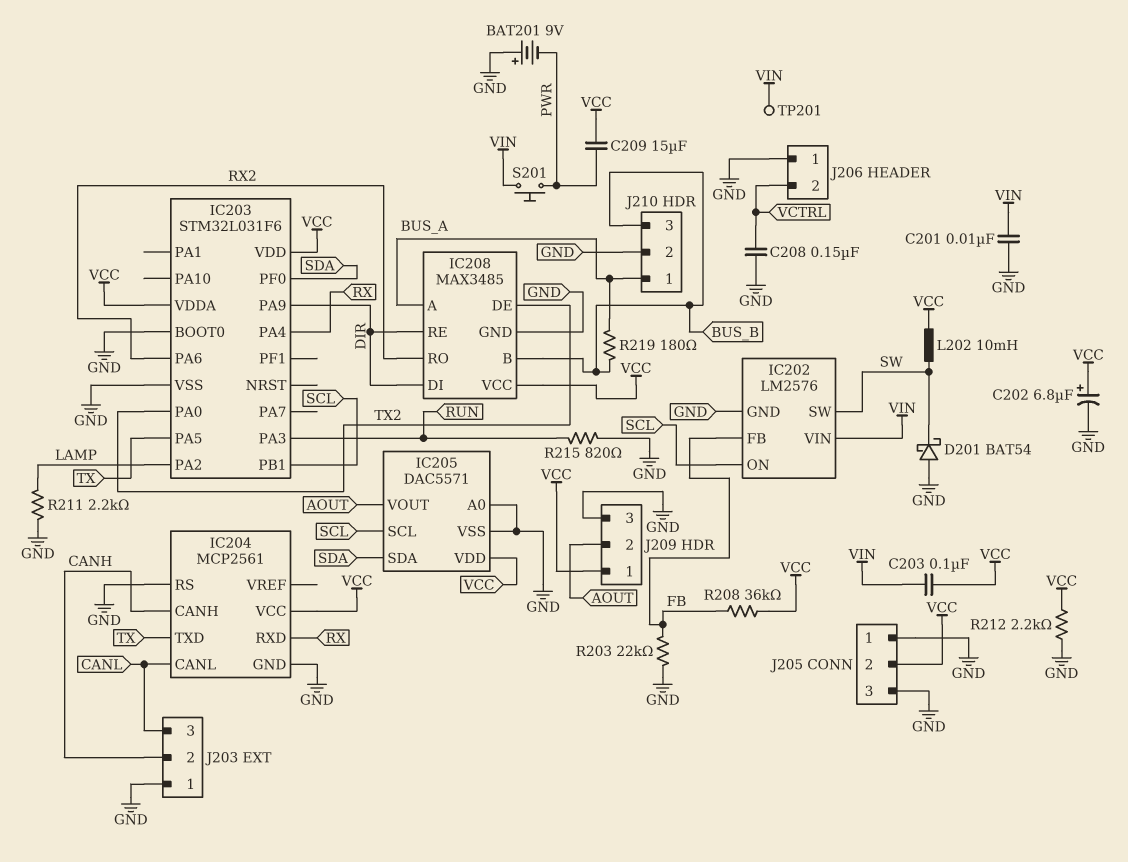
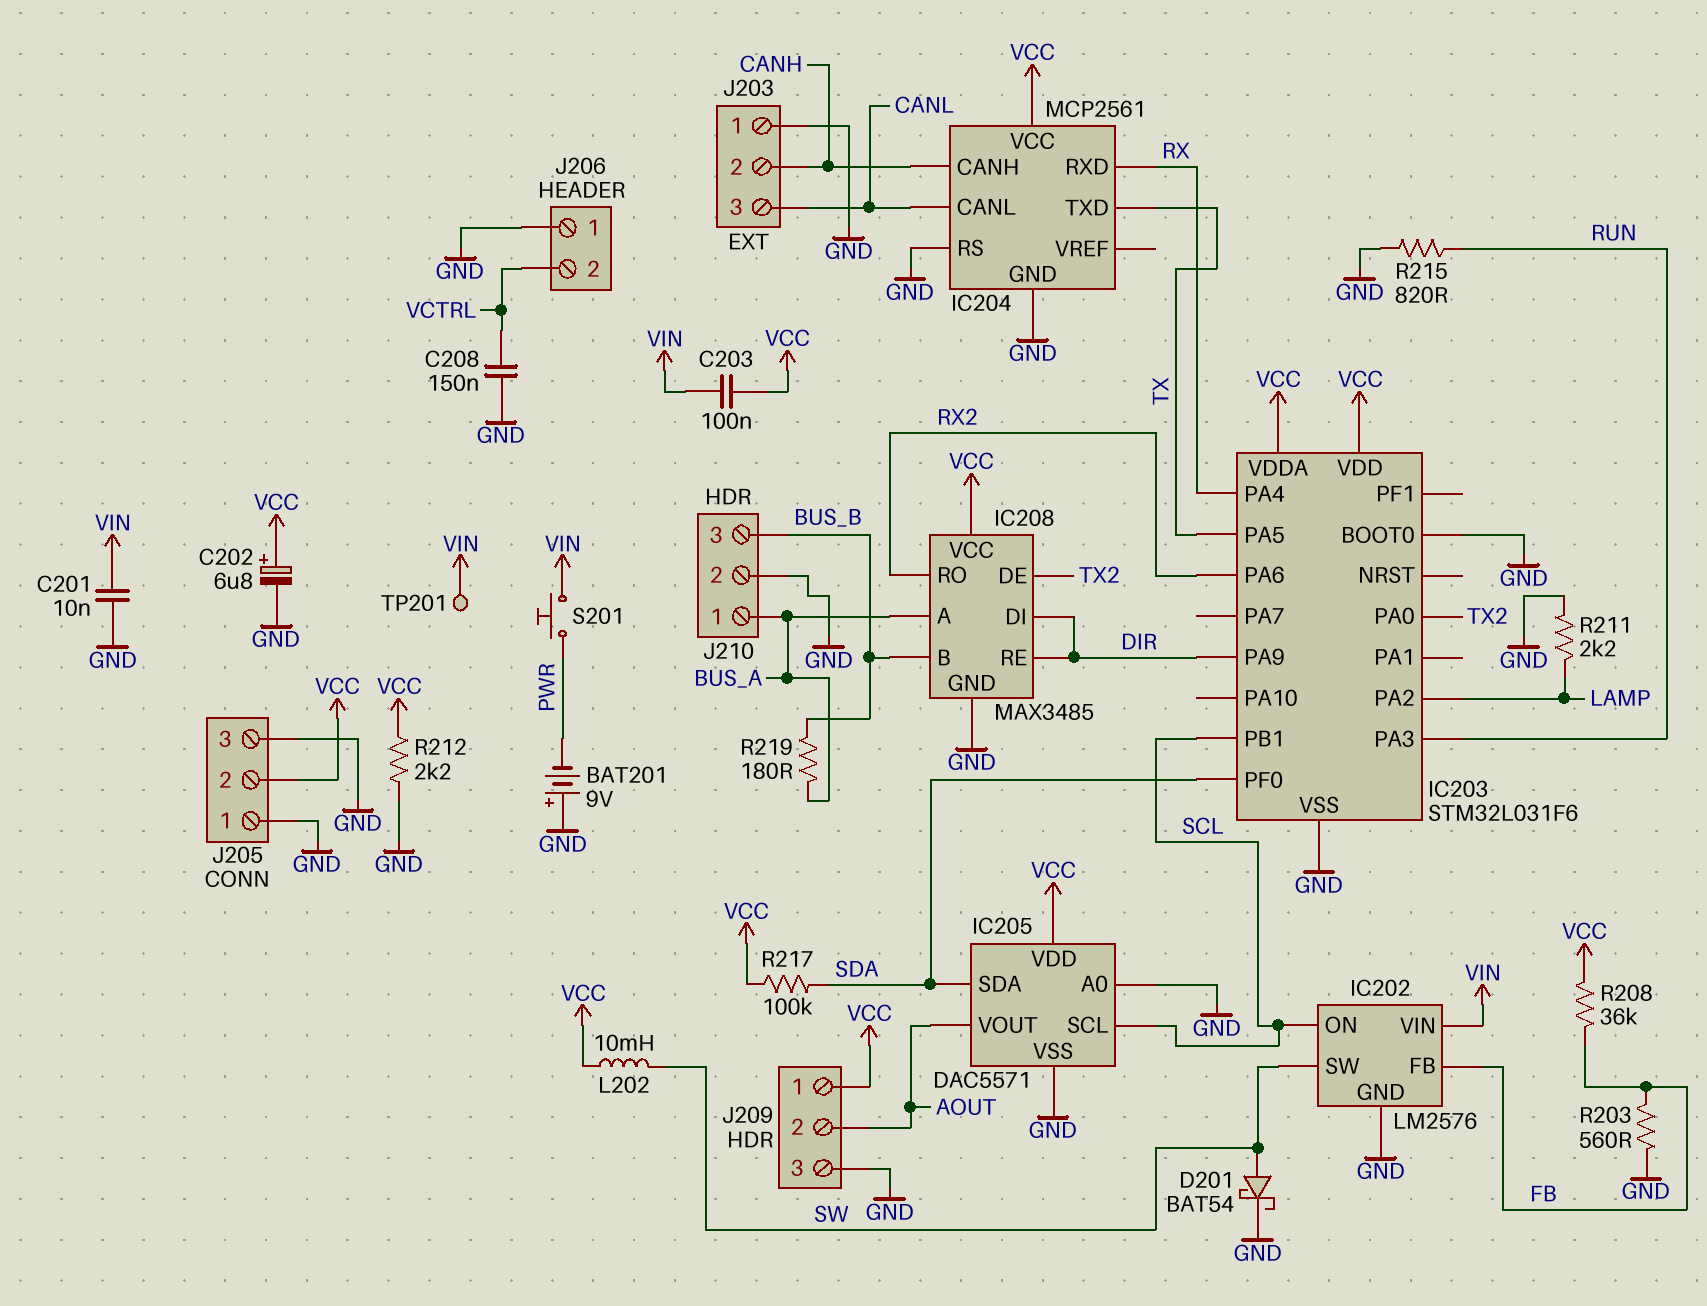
C209: 15uF (PWR, VCC) -> none
D201: schottky BAT54 (A GND, K SW) -> schottky BAT54 (A SW, K GND)
R203: 22k (FB, GND) -> 560 (FB, GND)
R217: none -> 100k (SDA, VCC)

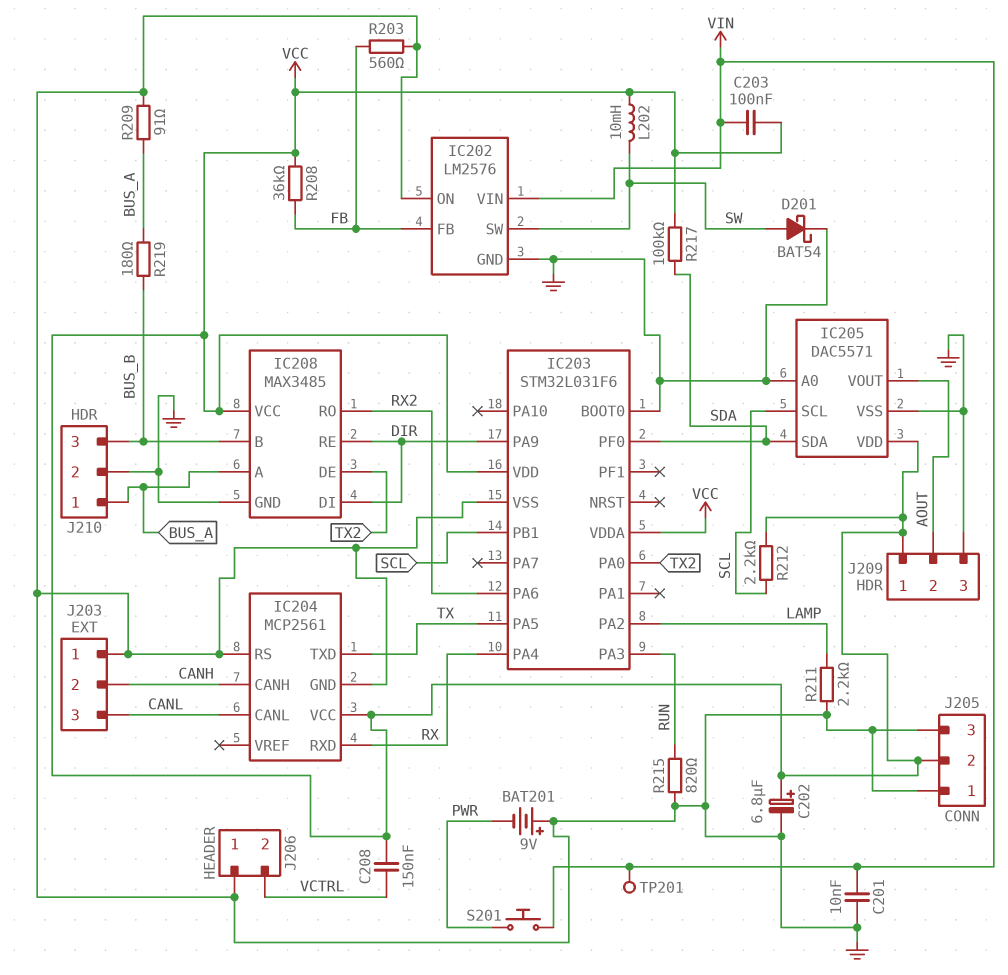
C208: 150nF (GND, VCTRL) -> 150nF (VCC, VCTRL)
IC202 pin ON: SCL -> GND
R209: none -> 91 (BUS_A, GND)
R212: 2.2k (GND, VCC) -> 2.2k (SCL, VCC)

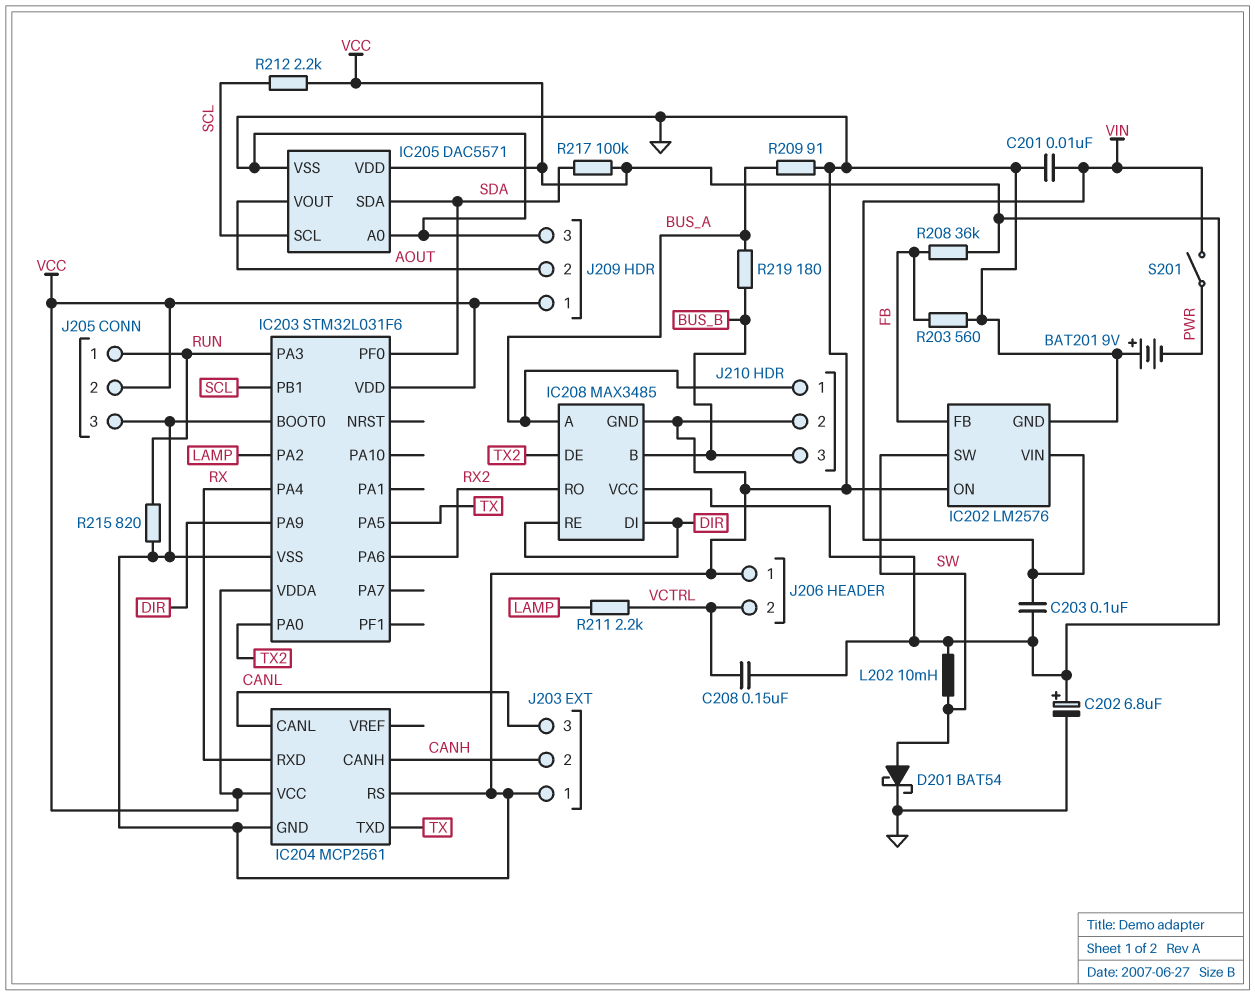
J205 pin 1: GND -> RUN
R211: 2.2k (GND, LAMP) -> 2.2k (LAMP, VCTRL)
S201: button (PWR, VIN) -> switch (PWR, VIN)
TP201: test point (VIN) -> none

